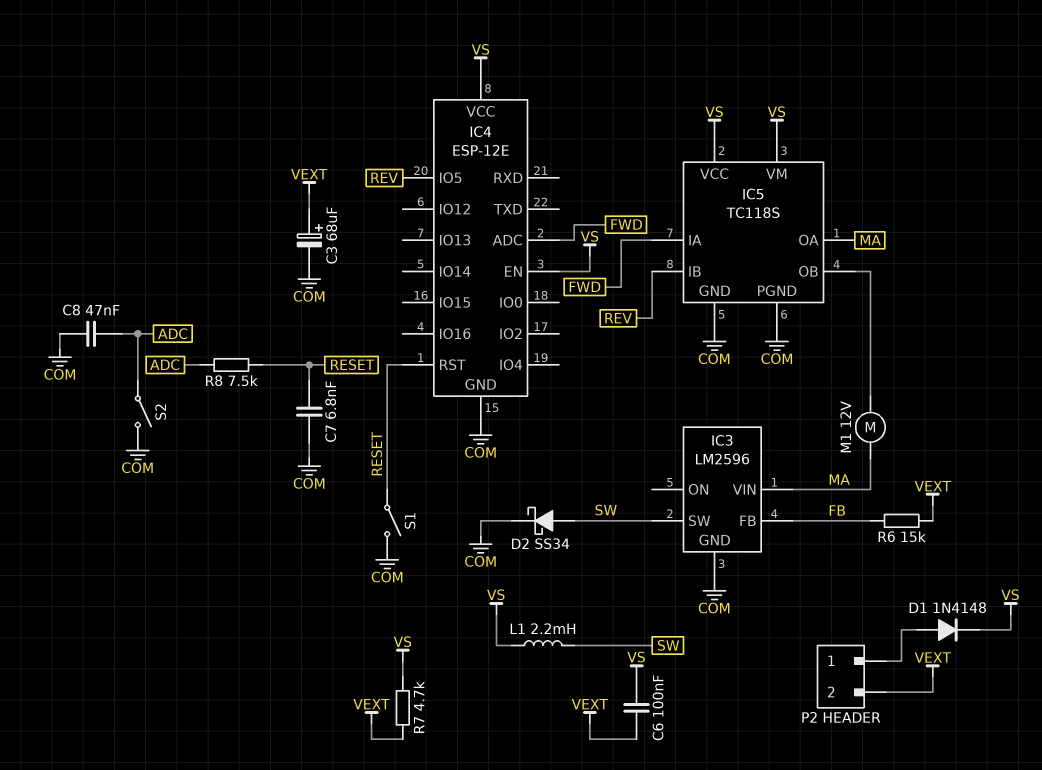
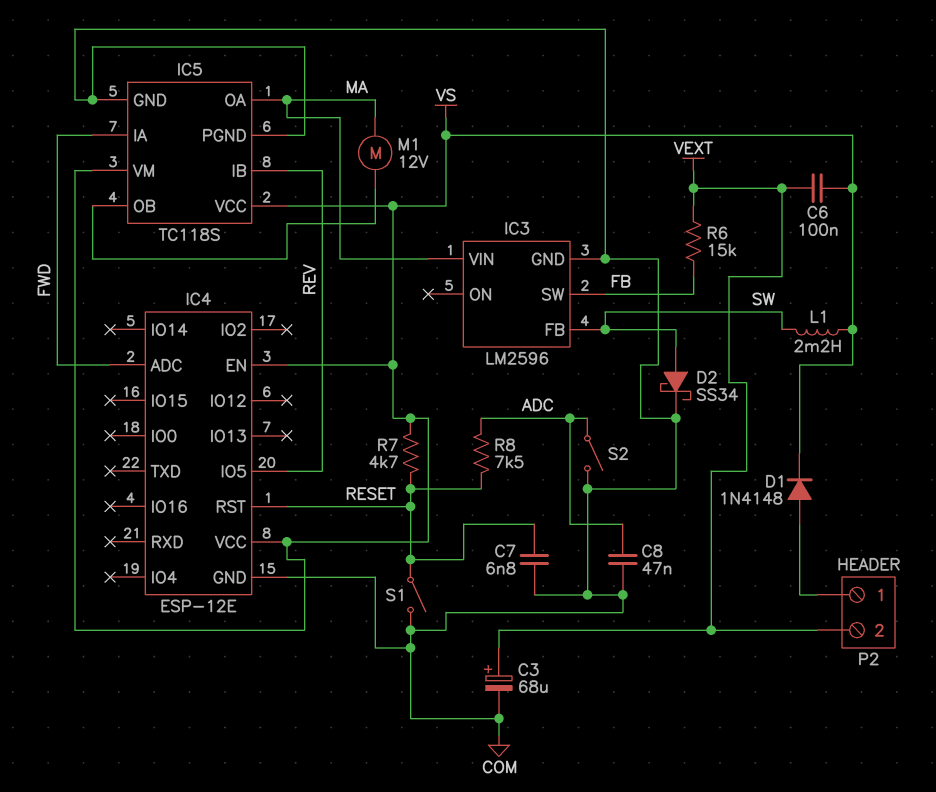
IC3 pin FB: FB -> SW
IC3 pin SW: SW -> FB
R7: 4.7k (VEXT, VS) -> 4.7k (RESET, VS)

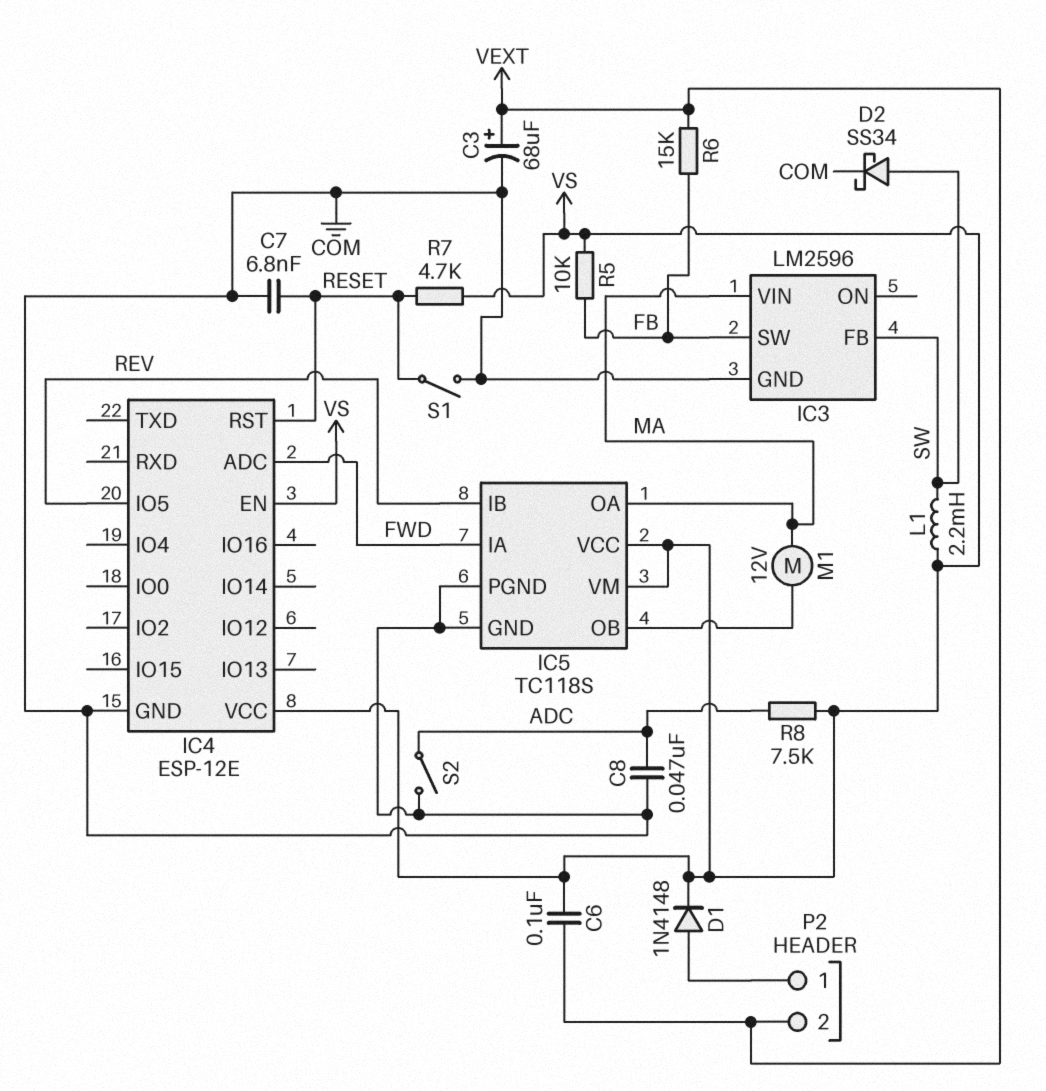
R5: none -> 10k (FB, VS)
R8: 7.5k (ADC, RESET) -> 7.5k (ADC, VS)

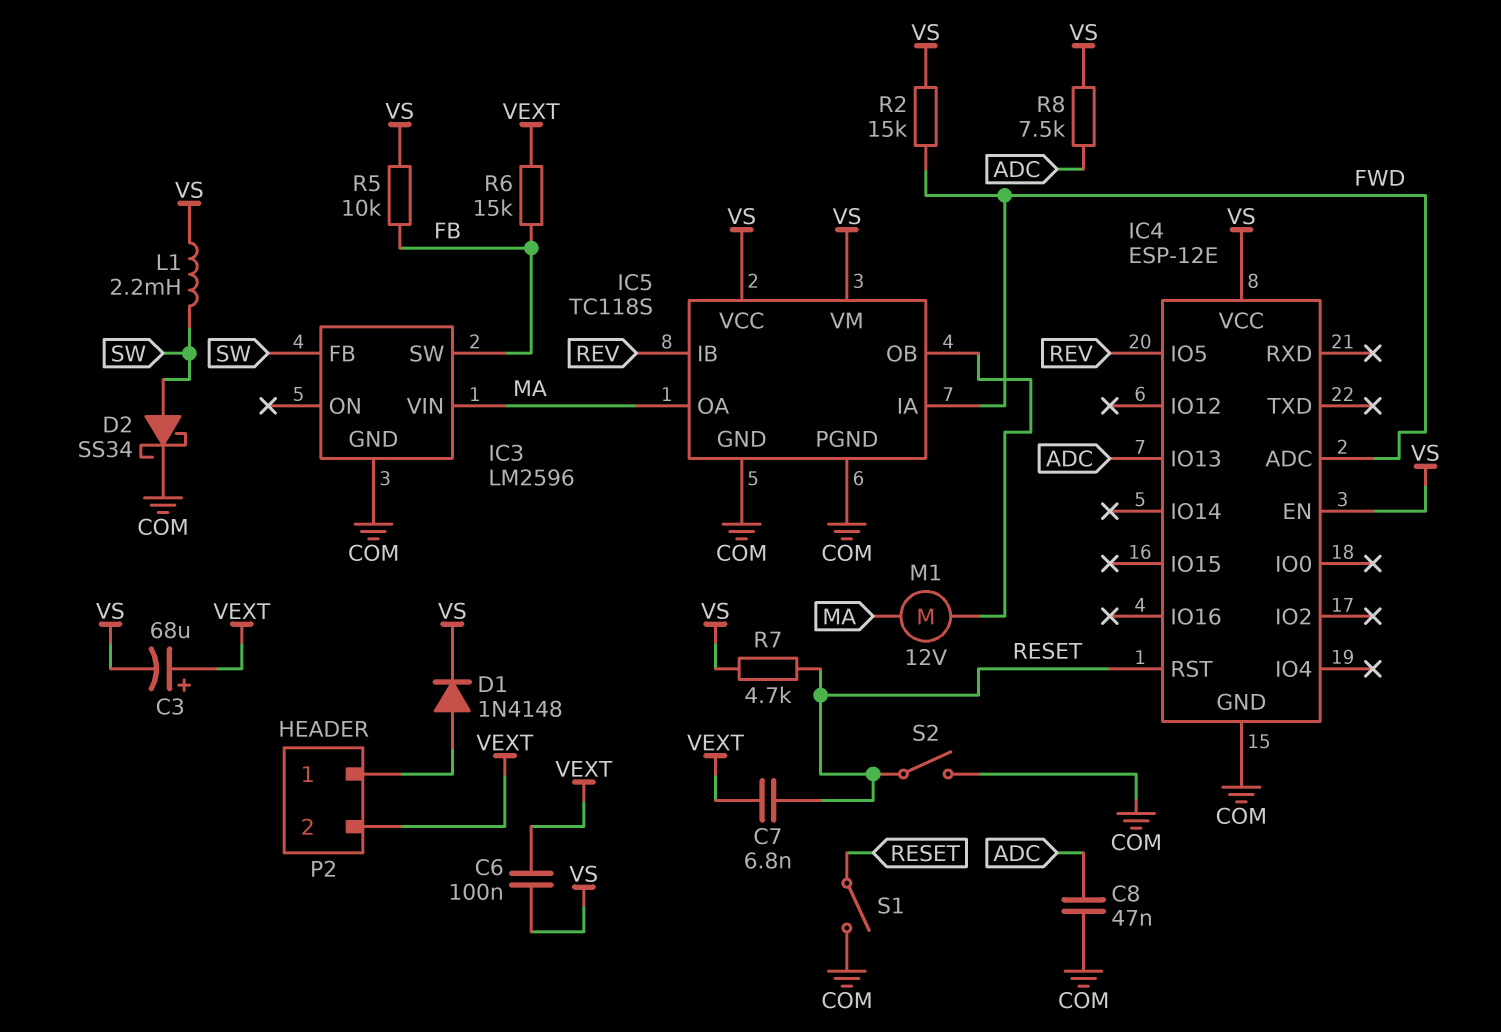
C3: 68uF (plus VEXT, minus COM) -> 68uF (plus VEXT, minus VS)
C7: 6.8nF (COM, RESET) -> 6.8nF (RESET, VEXT)
IC4 pin IO13: none -> ADC
R2: none -> 15k (FWD, VS)
S2: switch (ADC, COM) -> switch (COM, RESET)

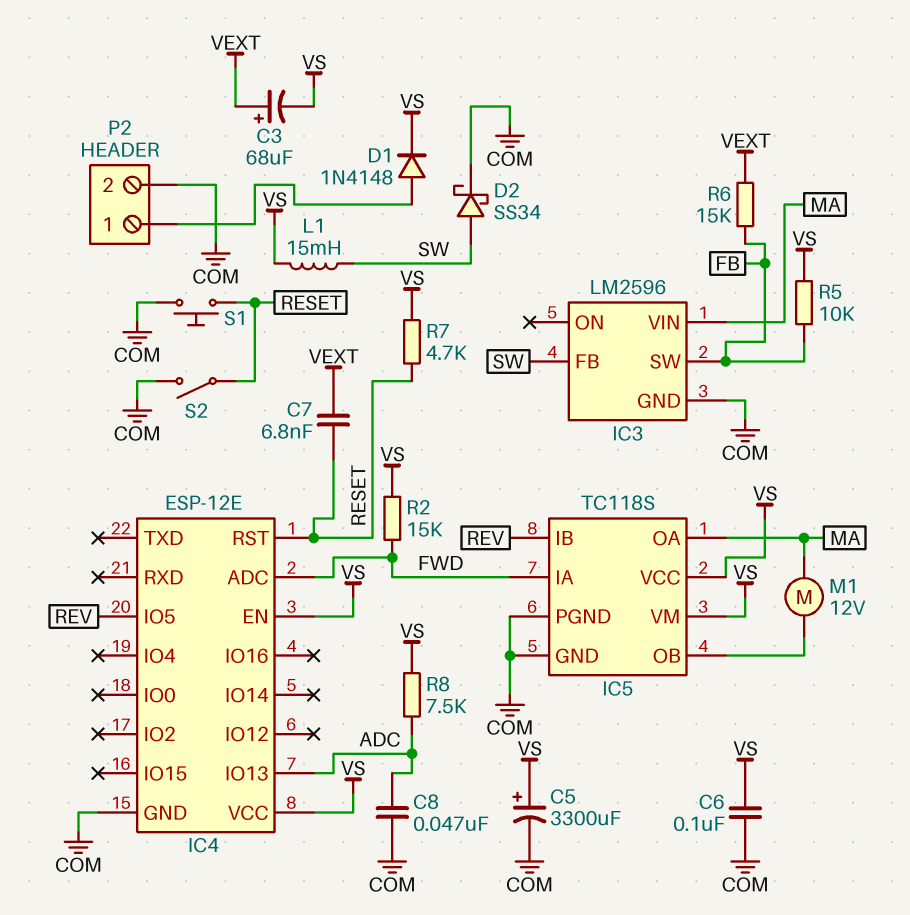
C5: none -> 3300uF (plus VS, minus COM)
C6: 100nF (VEXT, VS) -> 100nF (COM, VS)
L1: 2.2mH (SW, VS) -> 15mH (SW, VS)
P2 pin 2: VEXT -> COM
S1: switch (COM, RESET) -> button (COM, RESET)

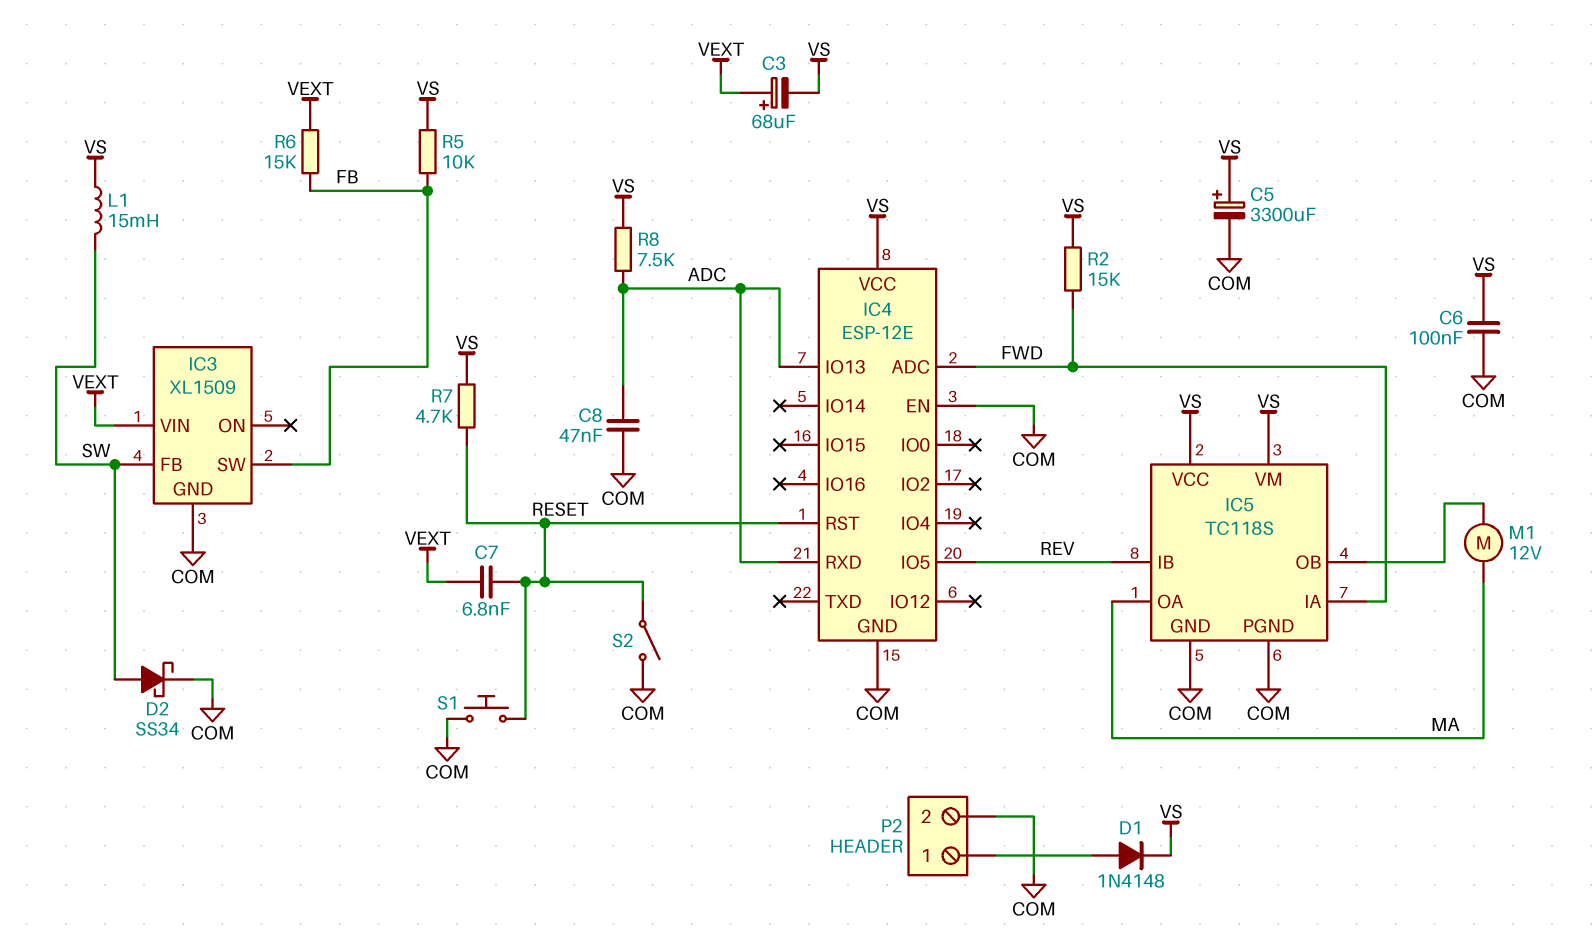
IC3: LM2596 -> XL1509
IC3 pin VIN: MA -> VEXT
IC4 pin EN: VS -> COM
IC4 pin RXD: none -> ADC

